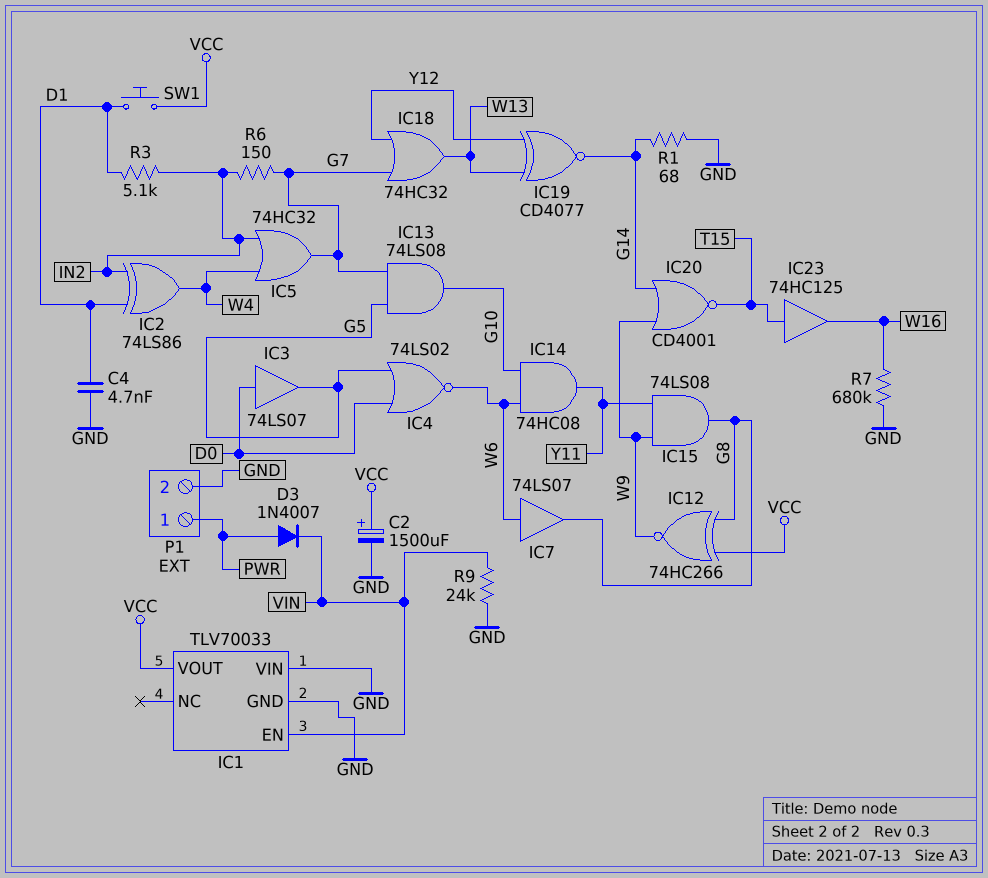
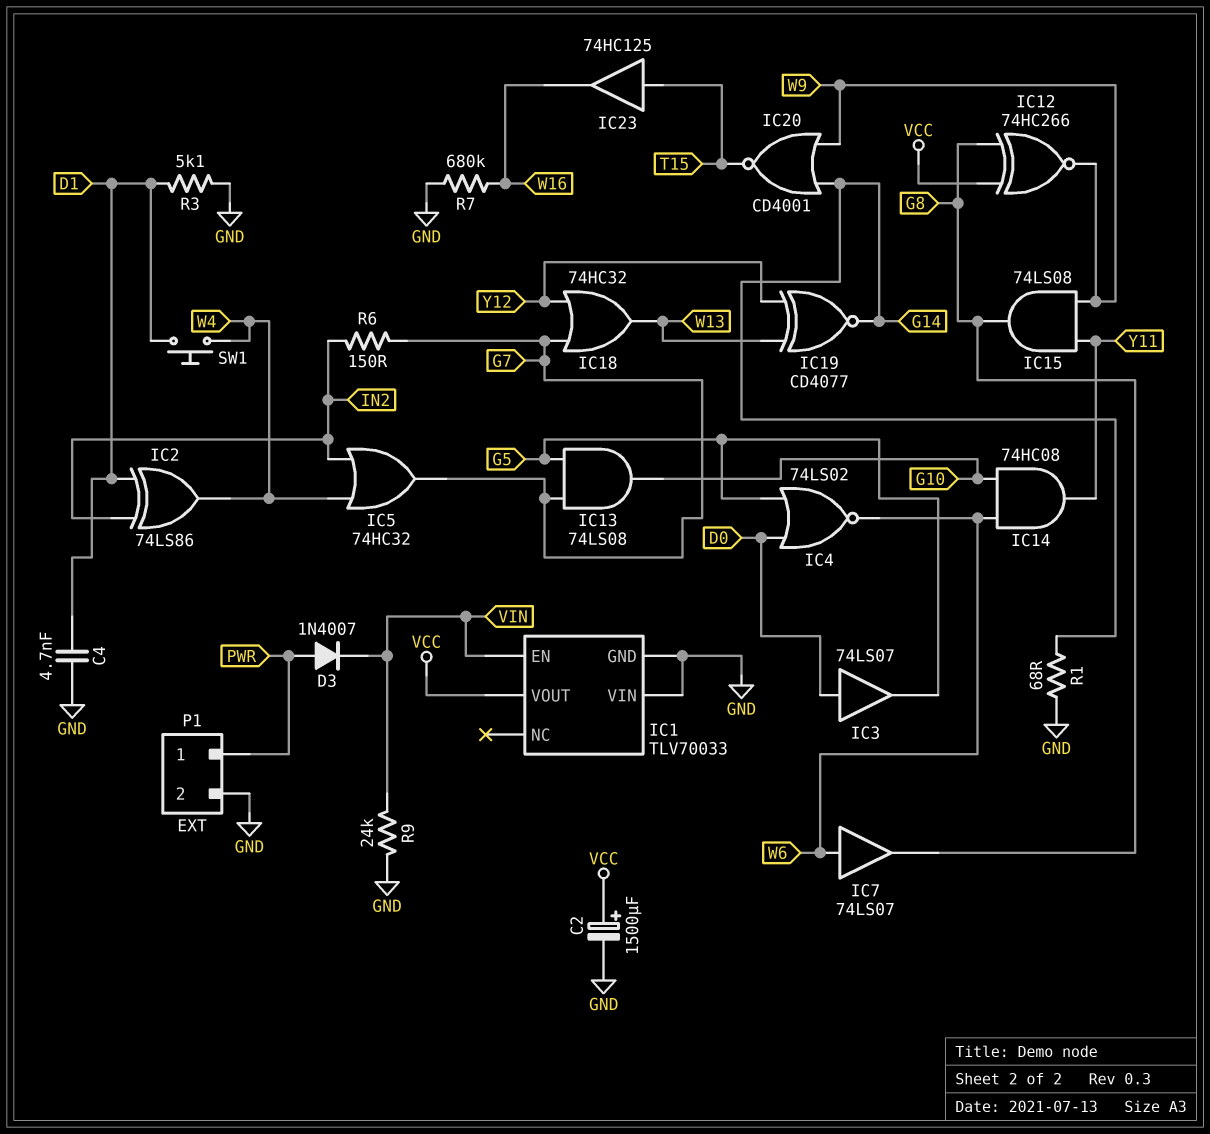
R3: 5.1k (D1, IN2) -> 5.1k (D1, GND)
SW1: button (D1, VCC) -> button (D1, W4)

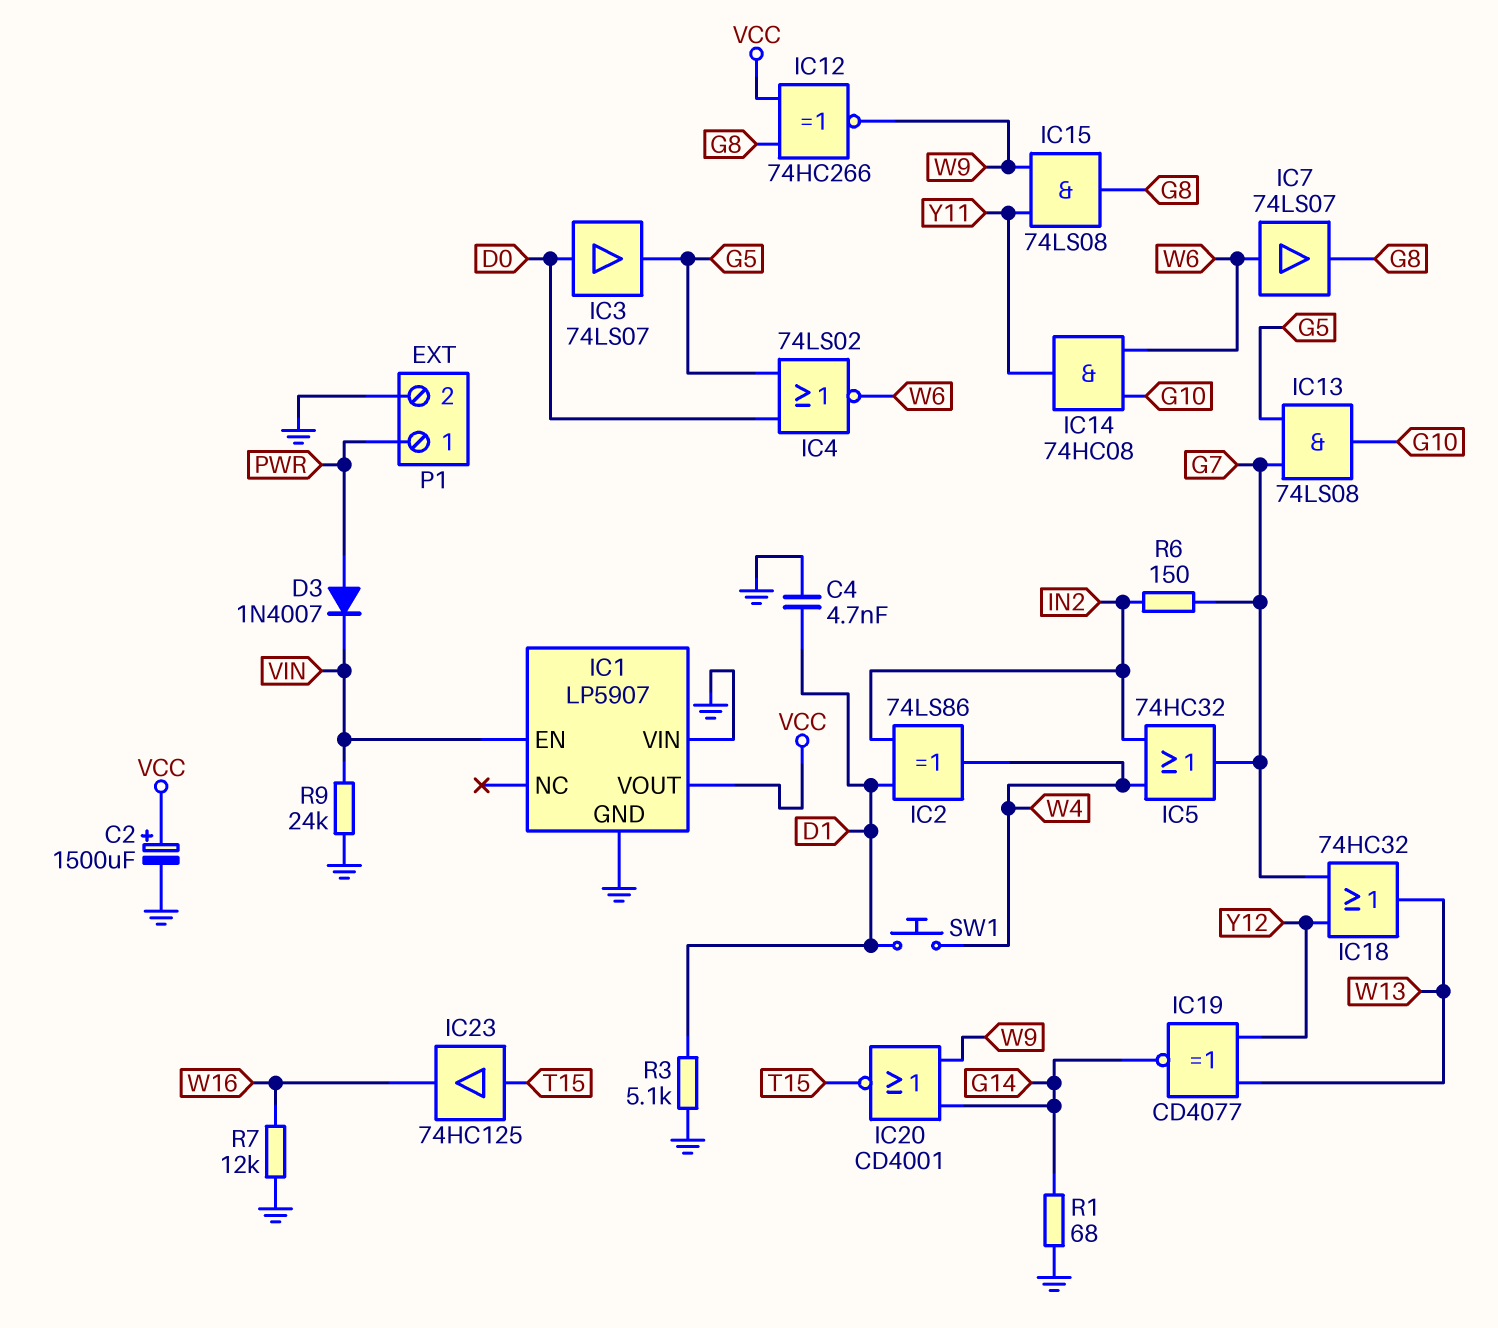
IC1: TLV70033 -> LP5907
R7: 680k (GND, W16) -> 12k (GND, W16)

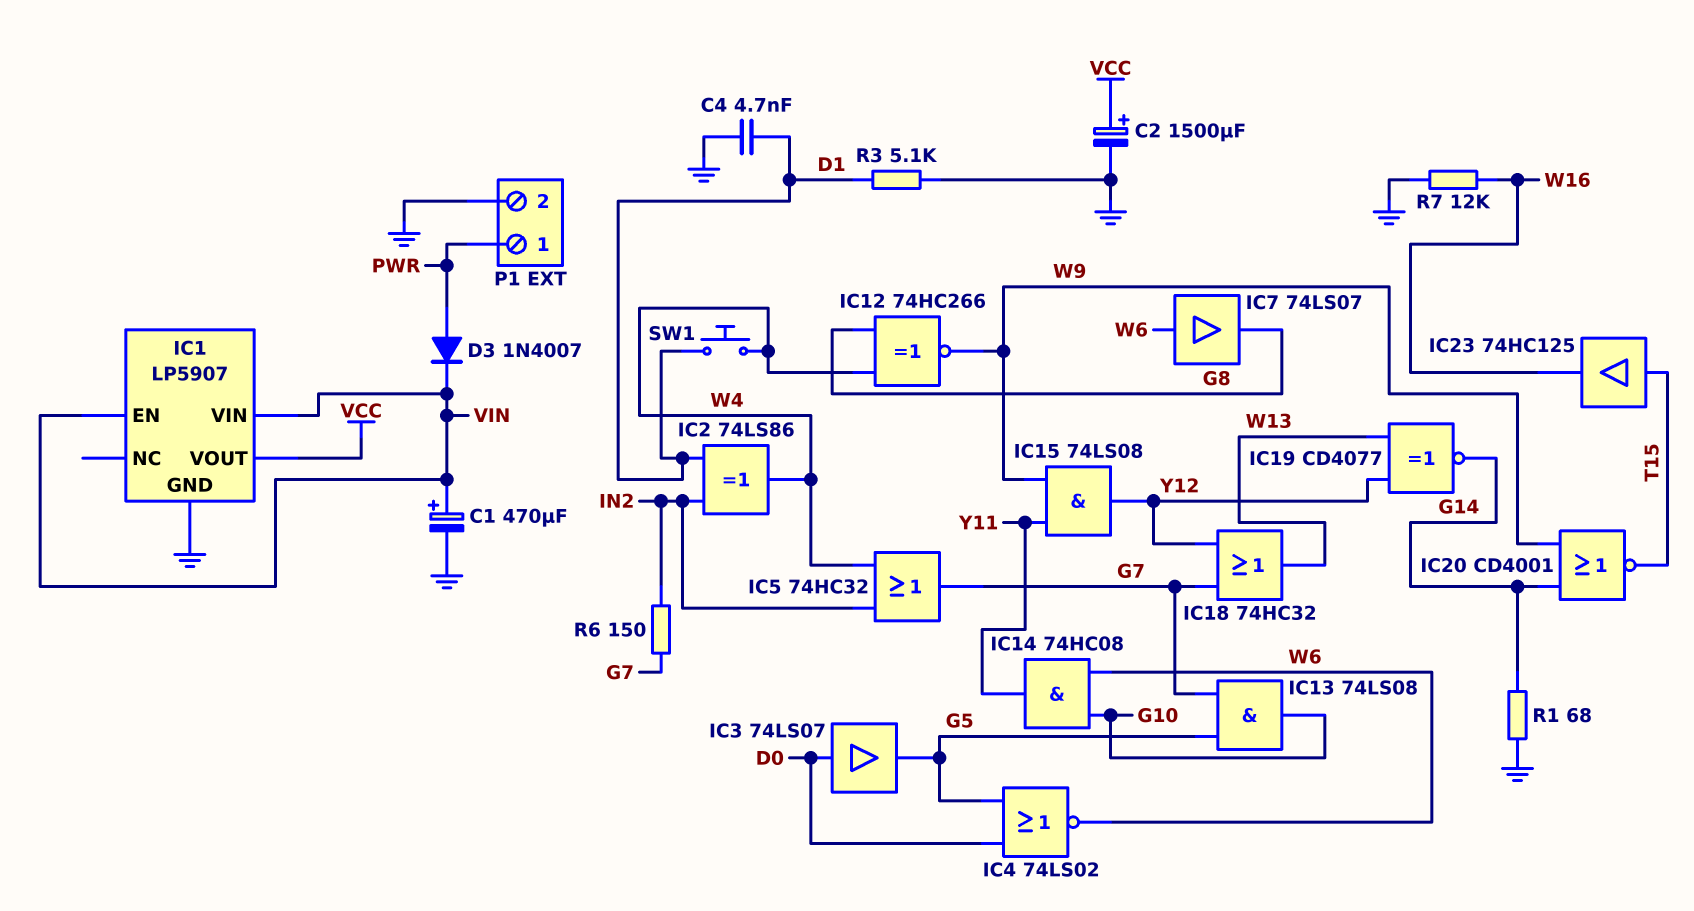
C1: none -> 470uF (plus VIN, minus GND)
IC1 pin VIN: GND -> VIN
IC12: XNOR 74HC266 (in G8, in VCC, out W9) -> XNOR 74HC266 (in G8, in W4, out W9)
IC15: AND 74LS08 (in W9, in Y11, out G8) -> AND 74LS08 (in W9, in Y11, out Y12)
R9: 24k (GND, VIN) -> none

